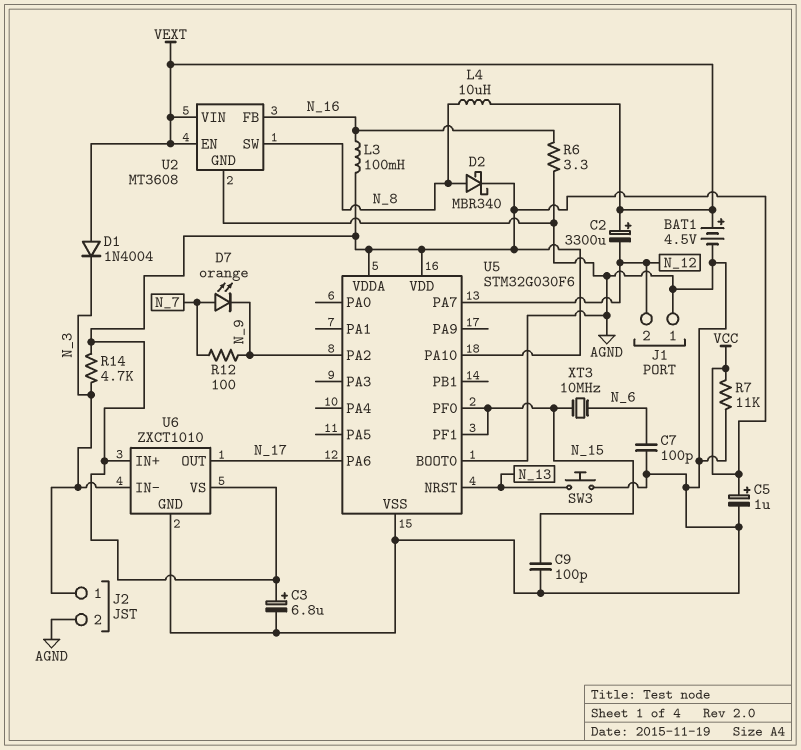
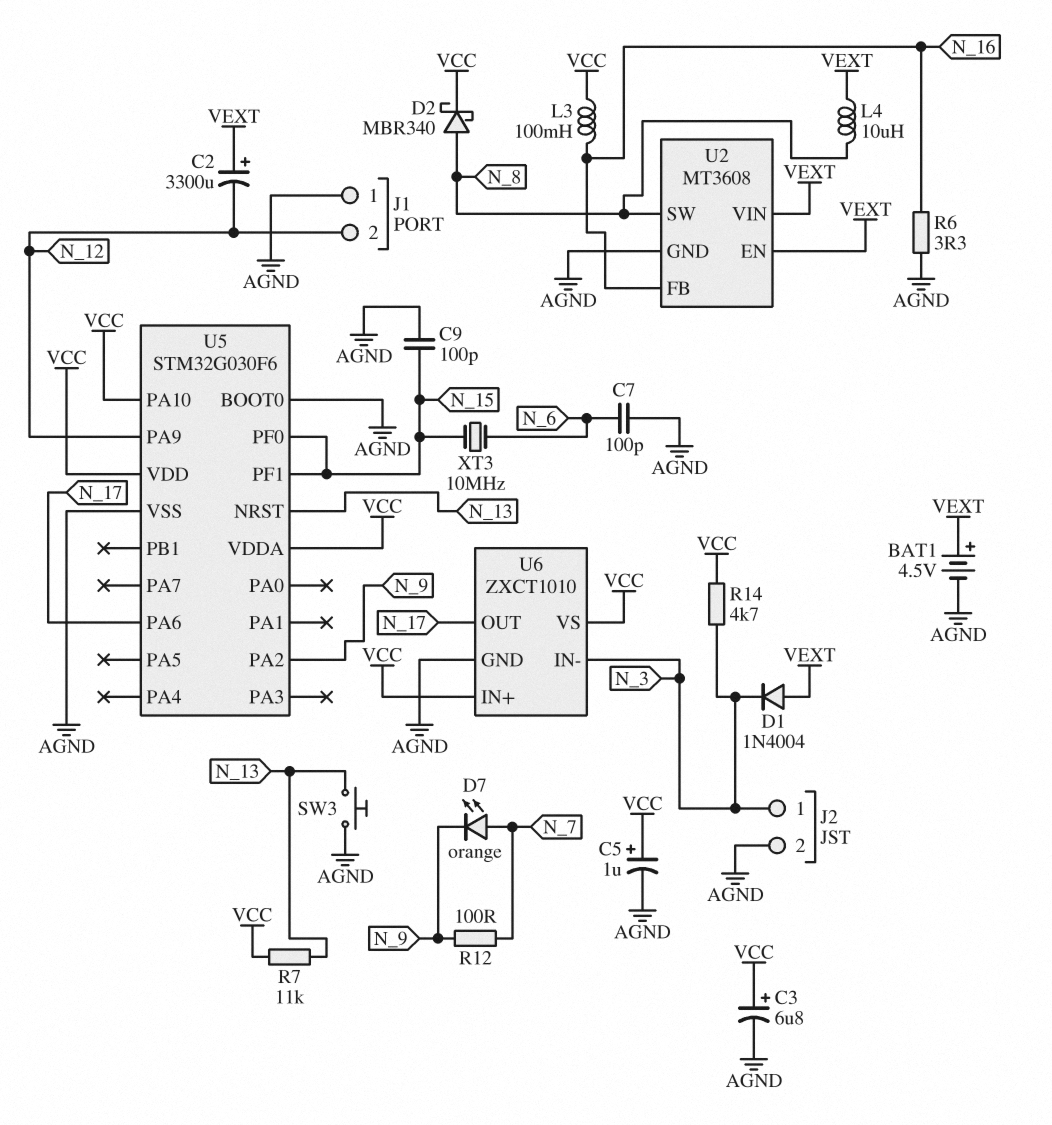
R7: 11k (AGND, VCC) -> 11k (N_13, VCC)
U5 pin PA7: N_12 -> none
U5 pin PA9: none -> N_12

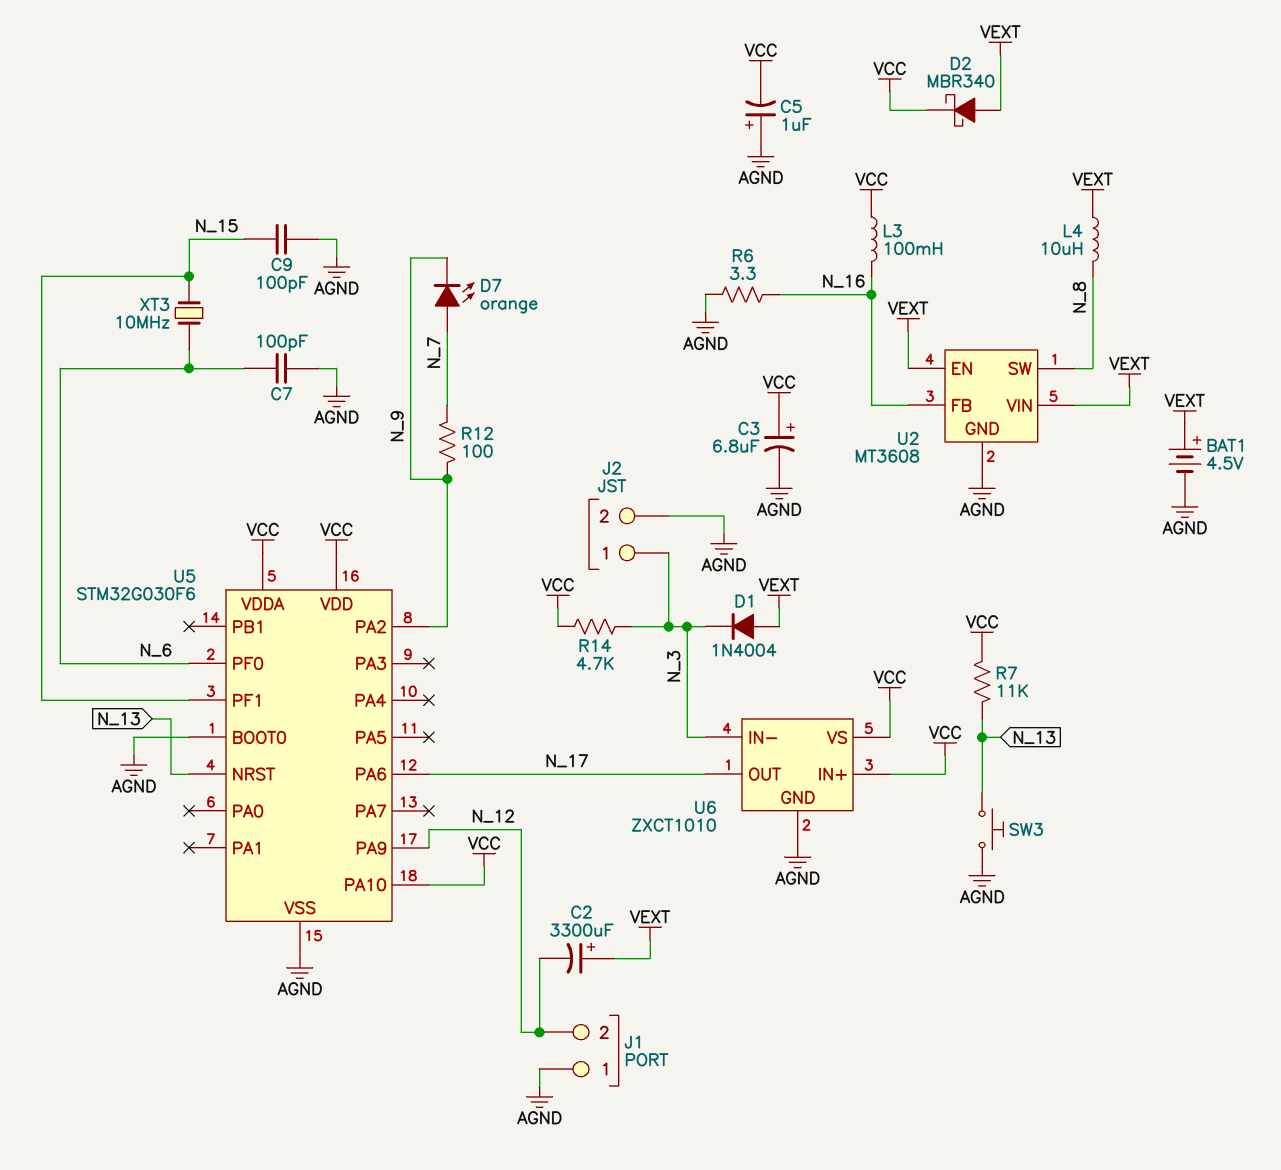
C5: 1uF (plus VCC, minus AGND) -> 1uF (plus AGND, minus VCC)
D2: schottky MBR340 (A N_8, K VCC) -> schottky MBR340 (A VEXT, K VCC)
U5 pin PF0: N_15 -> N_6

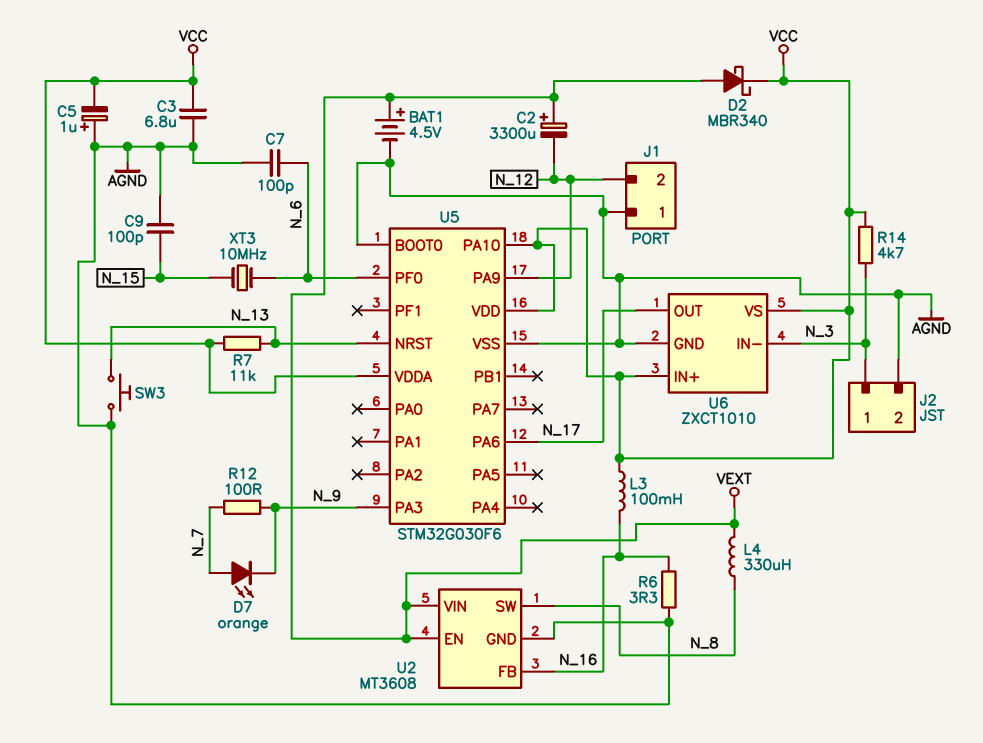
C3: 6.8uF (plus VCC, minus AGND) -> 6.8uF (AGND, VCC)
D1: diode 1N4004 (A VEXT, K N_3) -> none
L4: 10uH (N_8, VEXT) -> 330uH (N_8, VEXT)
U5 pin PA2: N_9 -> none
U5 pin PA3: none -> N_9
U5 pin PF1: N_15 -> none

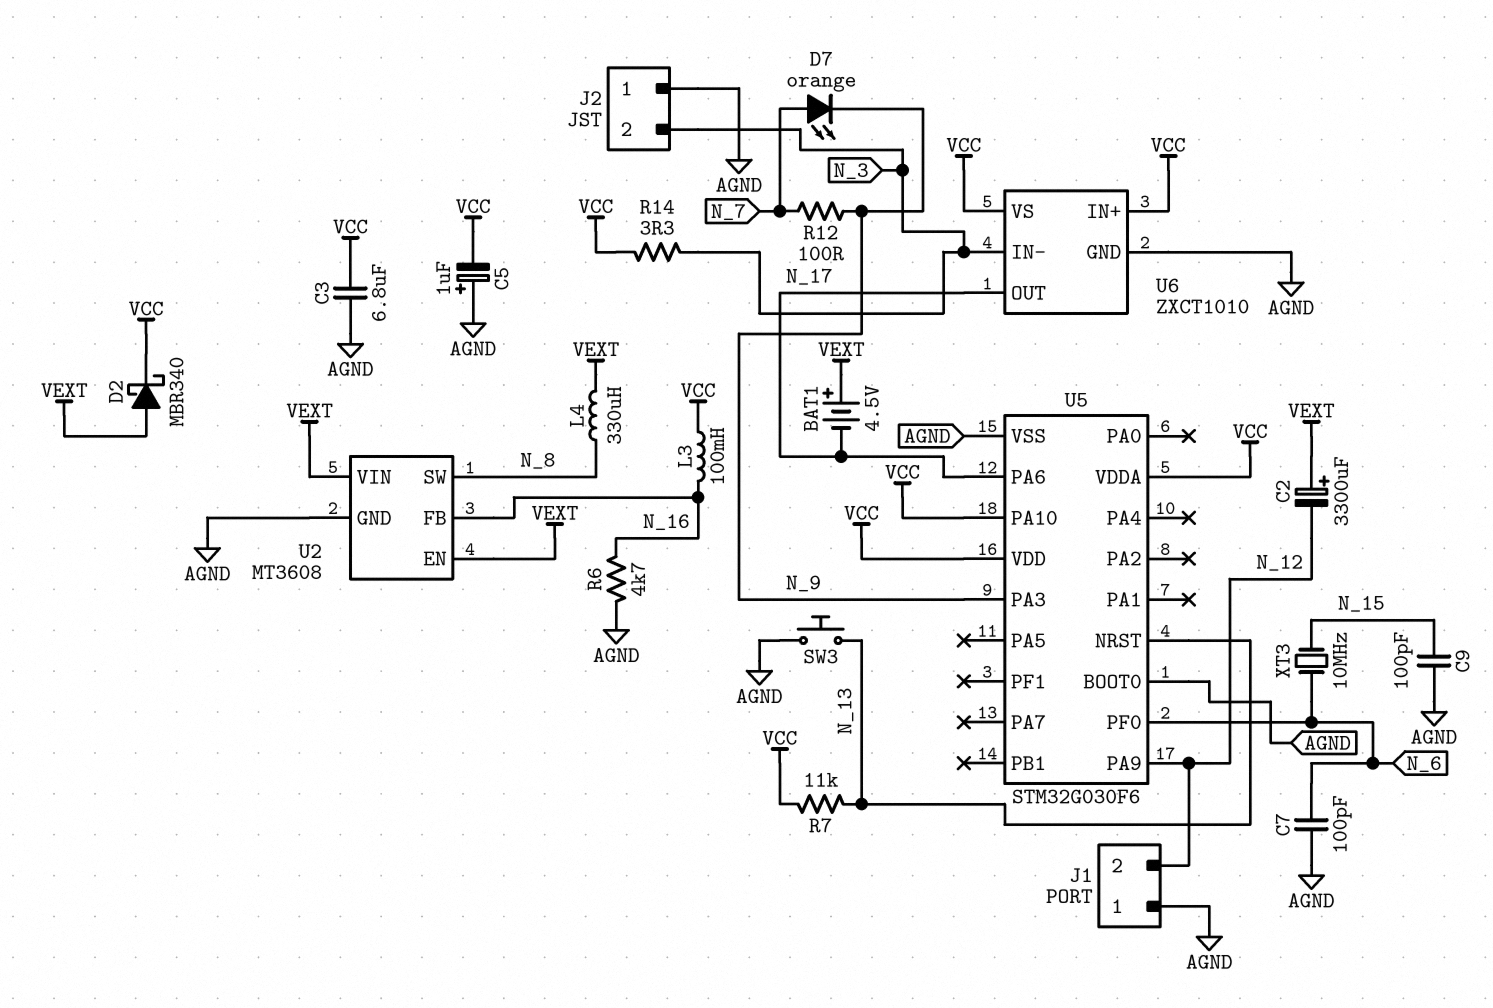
BAT1: 4.5V (plus VEXT, minus AGND) -> 4.5V (plus VEXT, minus N_17)
J2 pin 1: N_3 -> AGND
J2 pin 2: AGND -> N_3
R6: 3.3 (AGND, N_16) -> 4.7k (AGND, N_16)
R14: 4.7k (N_3, VCC) -> 3.3 (N_3, VCC)

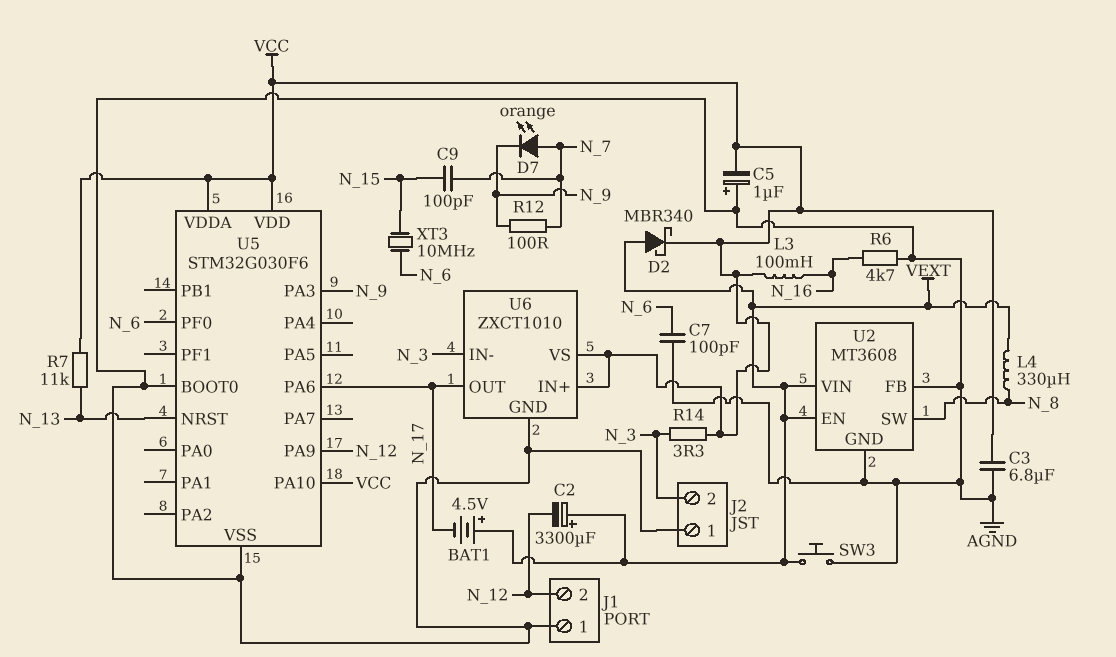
C9: 100pF (AGND, N_15) -> 100pF (N_7, N_15)
SW3: button (AGND, N_13) -> button (AGND, VEXT)
U2 pin FB: N_16 -> AGND

